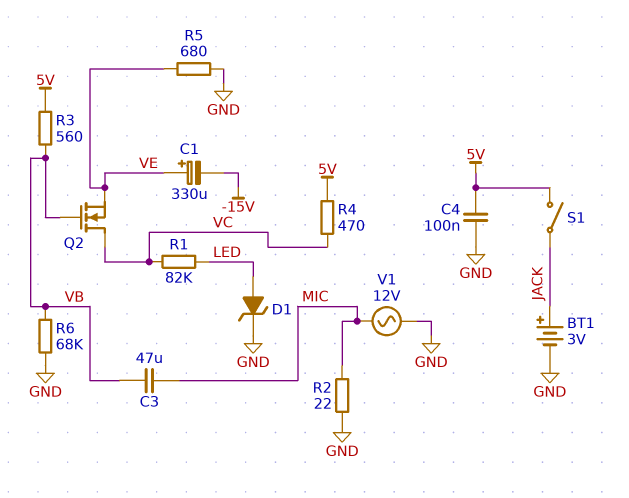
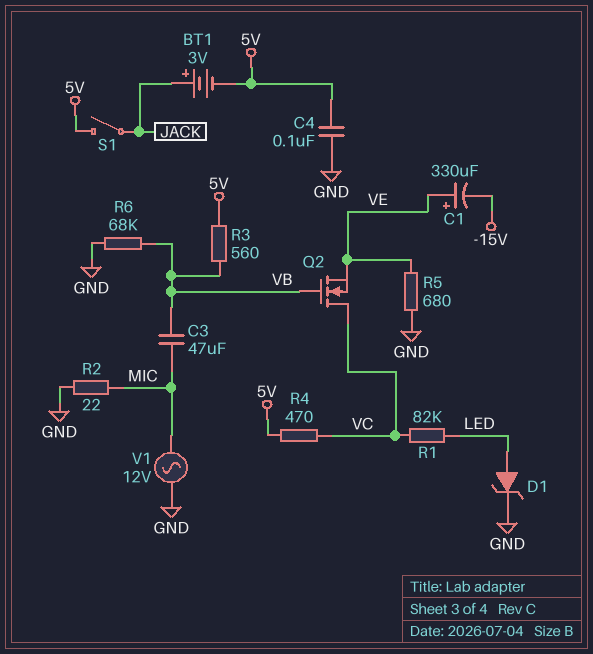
BT1: 3V (plus JACK, minus GND) -> 3V (plus JACK, minus 5V)

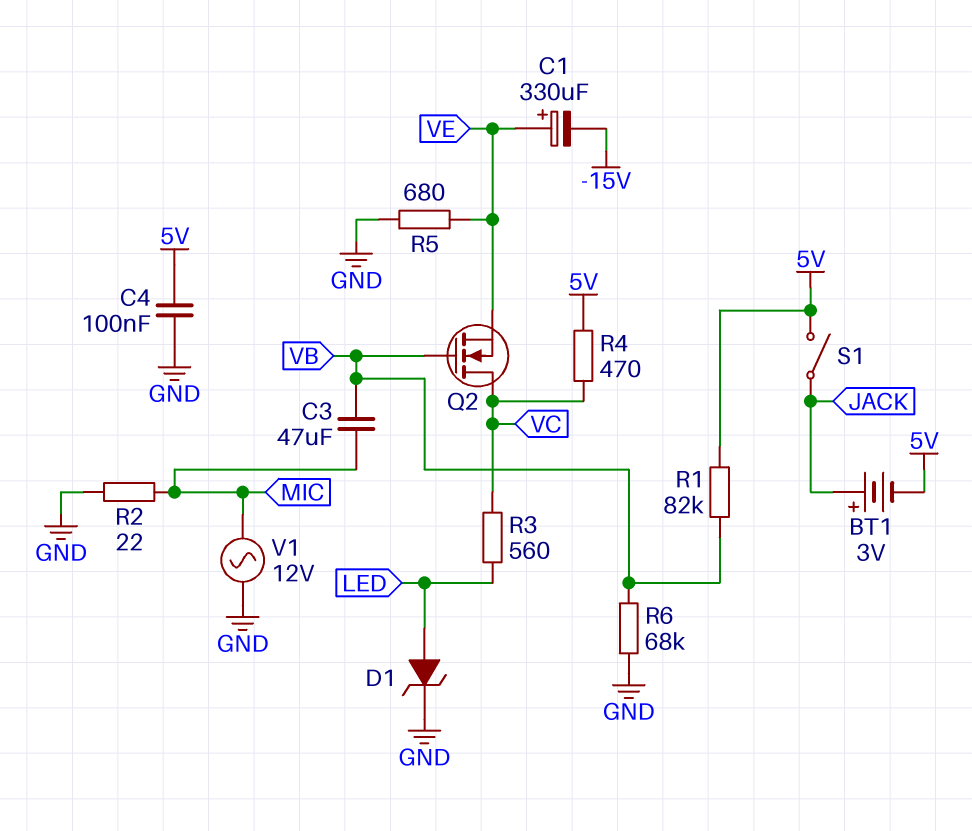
R1: 82k (LED, VC) -> 82k (5V, VB)
R3: 560 (5V, VB) -> 560 (LED, VC)

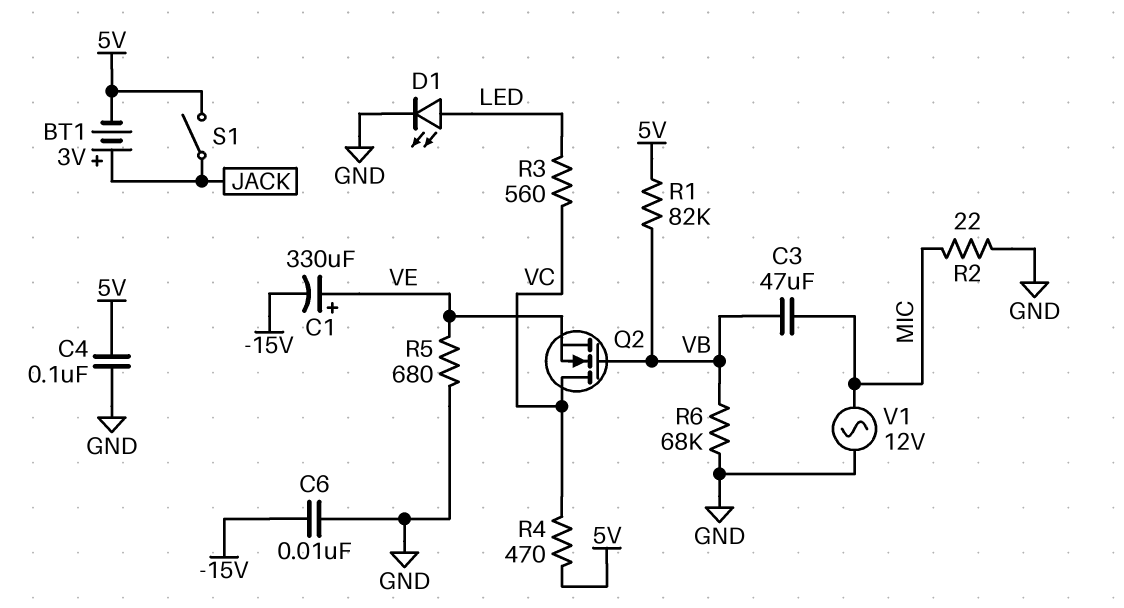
C6: none -> 10nF (-15V, GND)
D1: zener (A LED, K GND) -> LED (A LED, K GND)

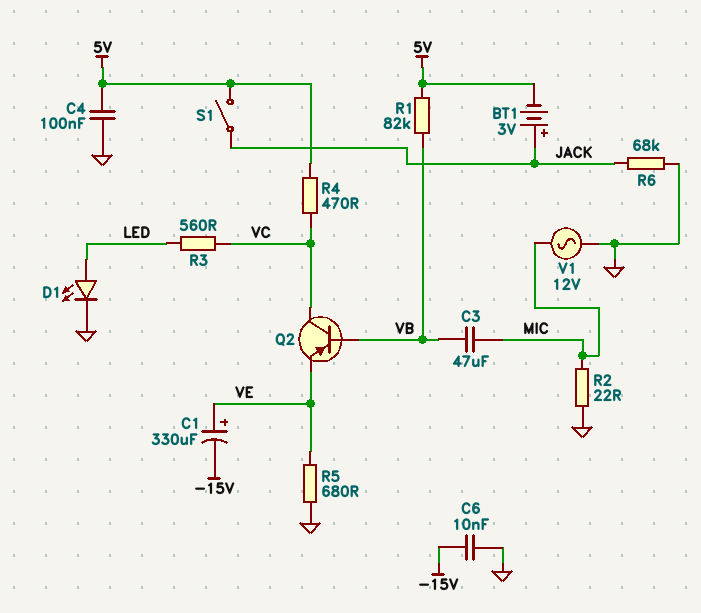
Q2: NMOS (G VB, D VC, S VE) -> PNP (B VB, C VC, E VE)
R6: 68k (GND, VB) -> 68k (GND, JACK)

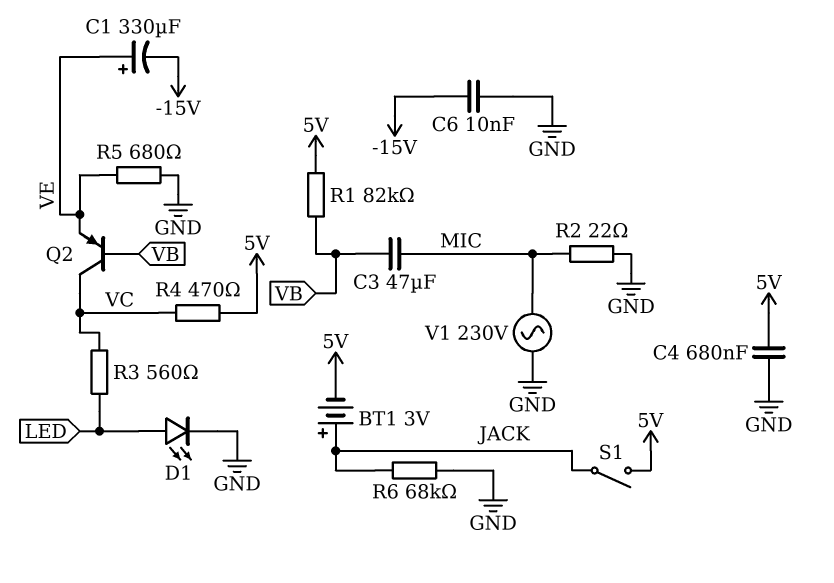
C4: 100nF (5V, GND) -> 680nF (5V, GND)
V1: AC 12V (GND, MIC) -> AC 230V (GND, MIC)

